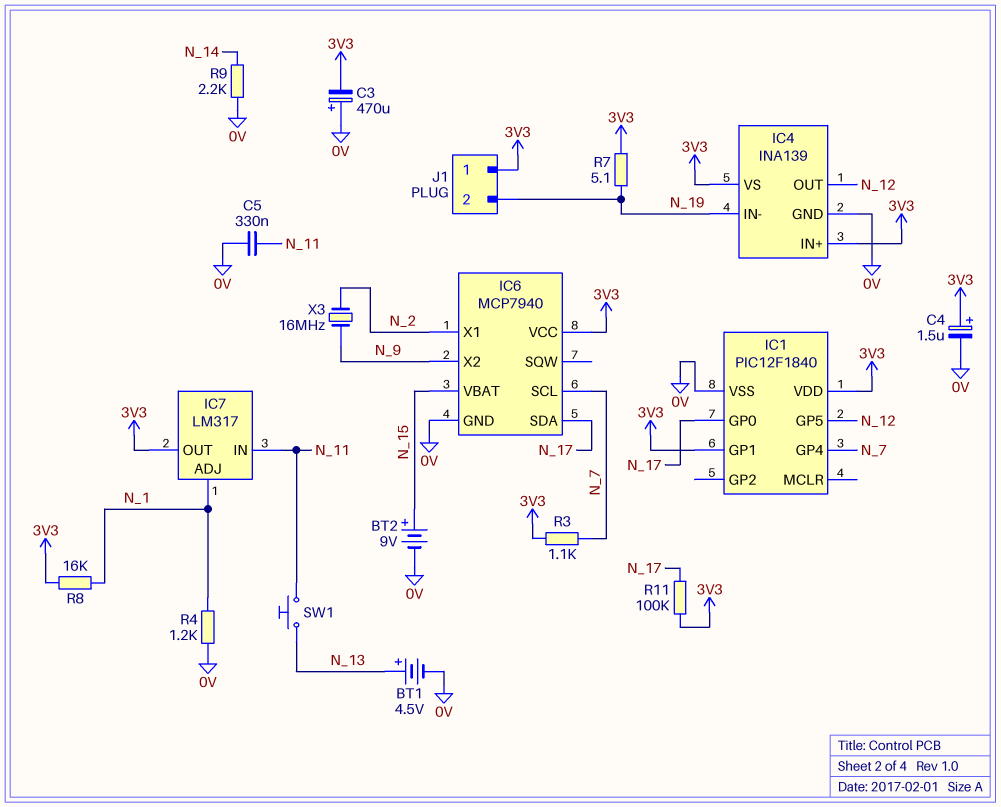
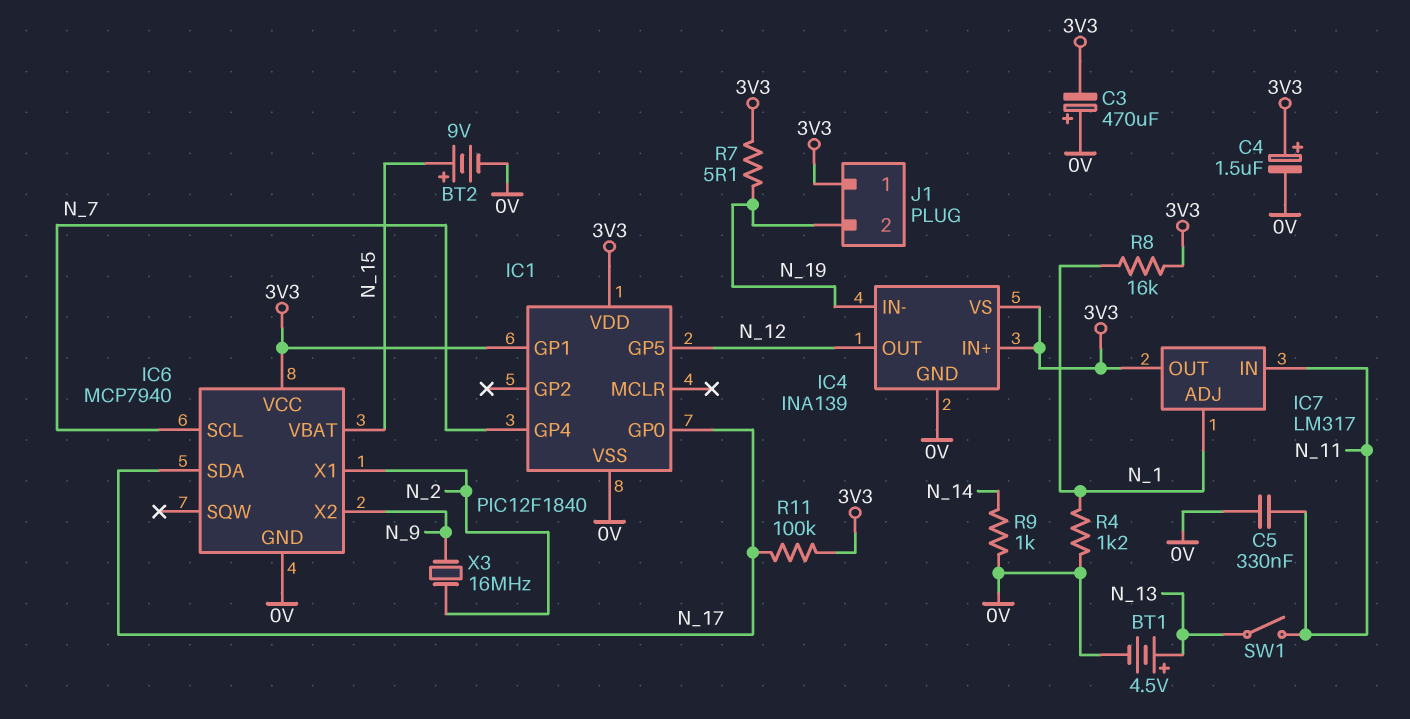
R3: 1.1k (3V3, N_7) -> none
R9: 2.2k (0V, N_14) -> 1k (0V, N_14)
SW1: button (N_11, N_13) -> switch (N_11, N_13)

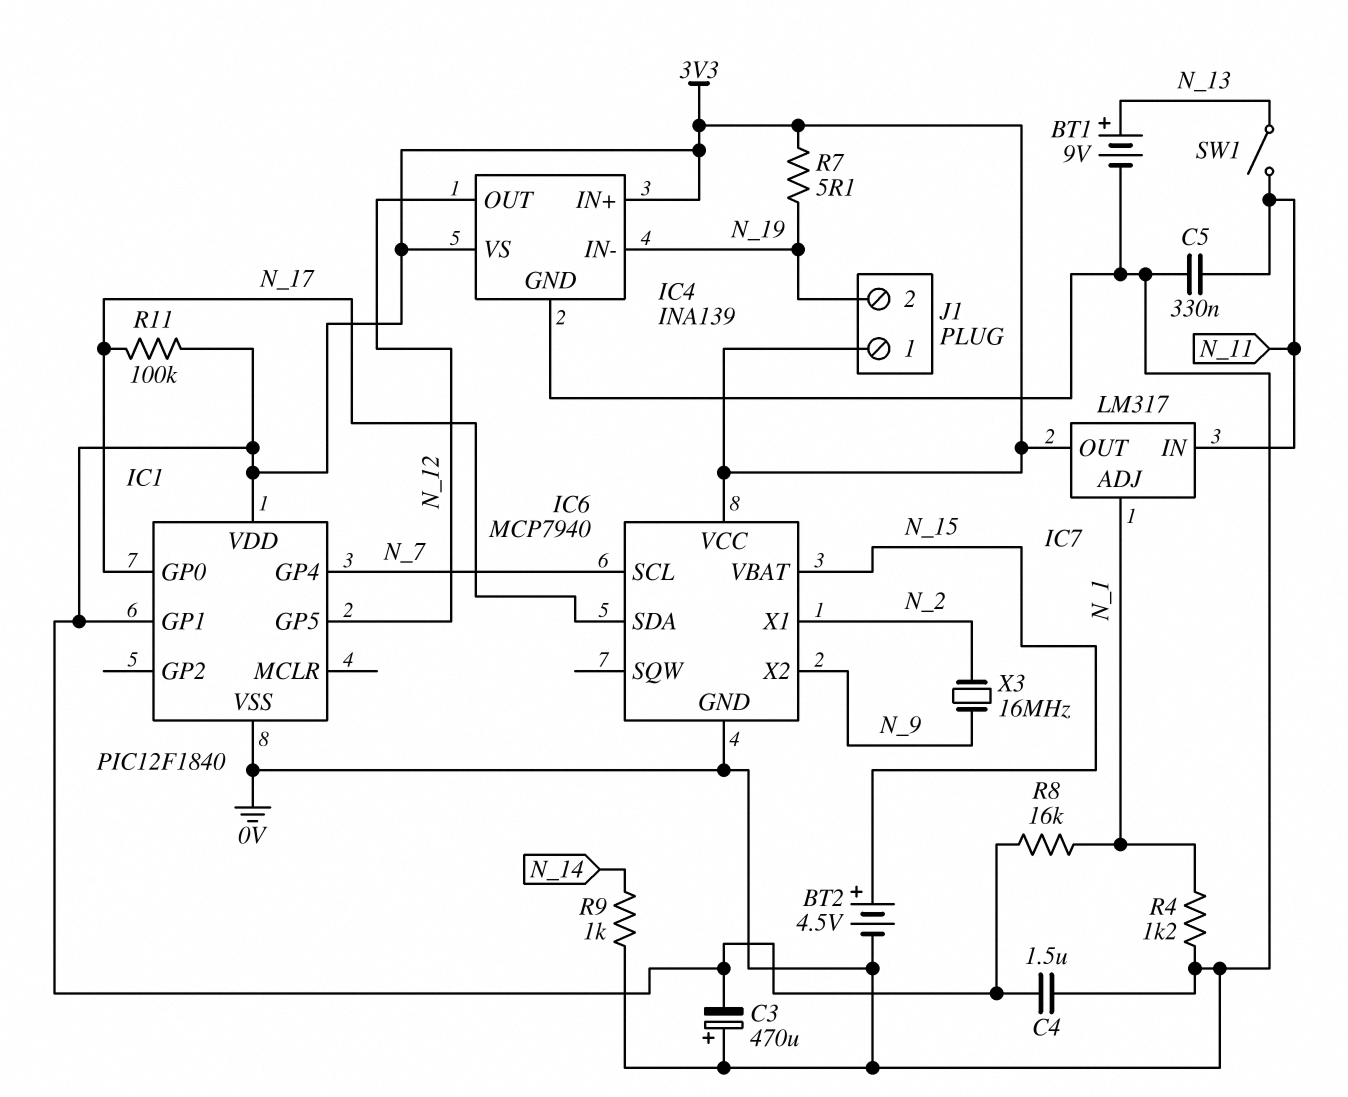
BT1: 4.5V (plus N_13, minus 0V) -> 9V (plus N_13, minus 0V)
BT2: 9V (plus N_15, minus 0V) -> 4.5V (plus N_15, minus 0V)
C4: 1.5uF (plus 3V3, minus 0V) -> 1.5uF (0V, 3V3)

